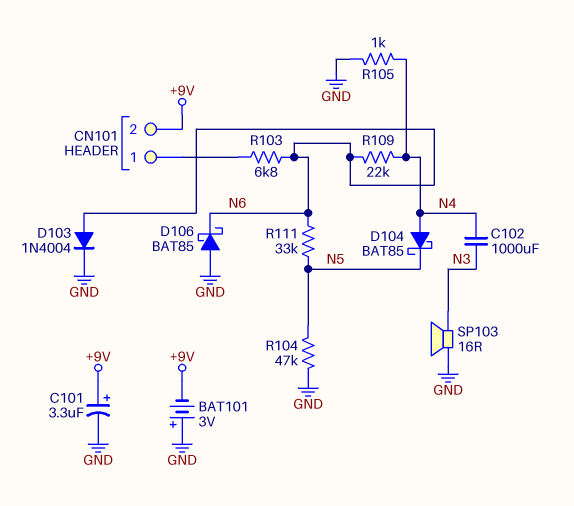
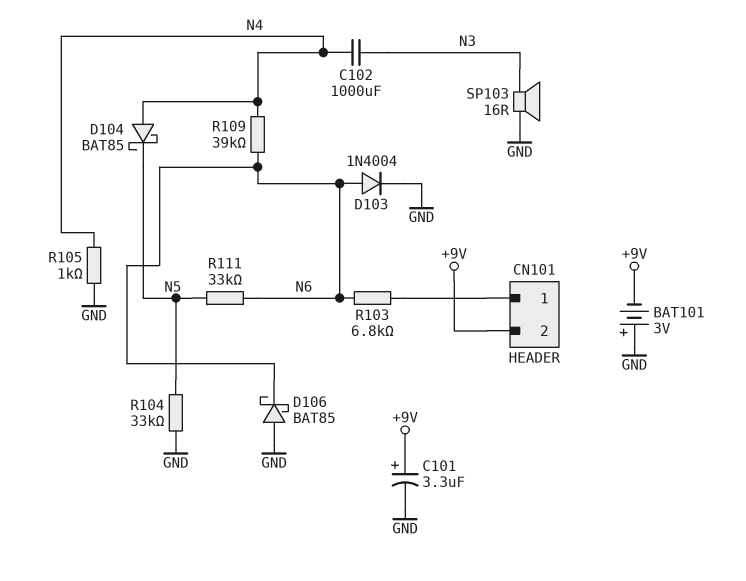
R104: 47k (GND, N5) -> 33k (GND, N5)
R109: 22k (N4, N6) -> 39k (N4, N6)

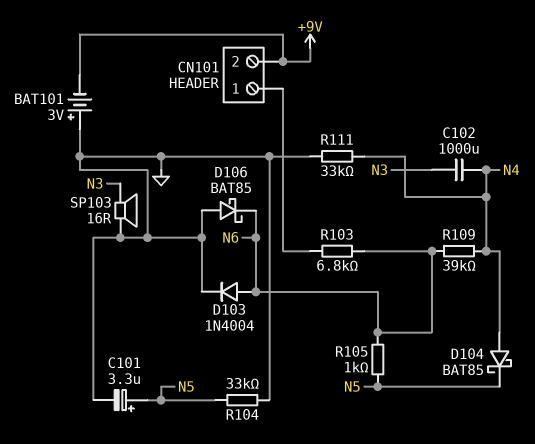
C101: 3.3uF (plus +9V, minus GND) -> 3.3uF (plus N5, minus GND)
R105: 1k (GND, N4) -> 1k (N5, N6)
R111: 33k (N5, N6) -> 33k (GND, N4)

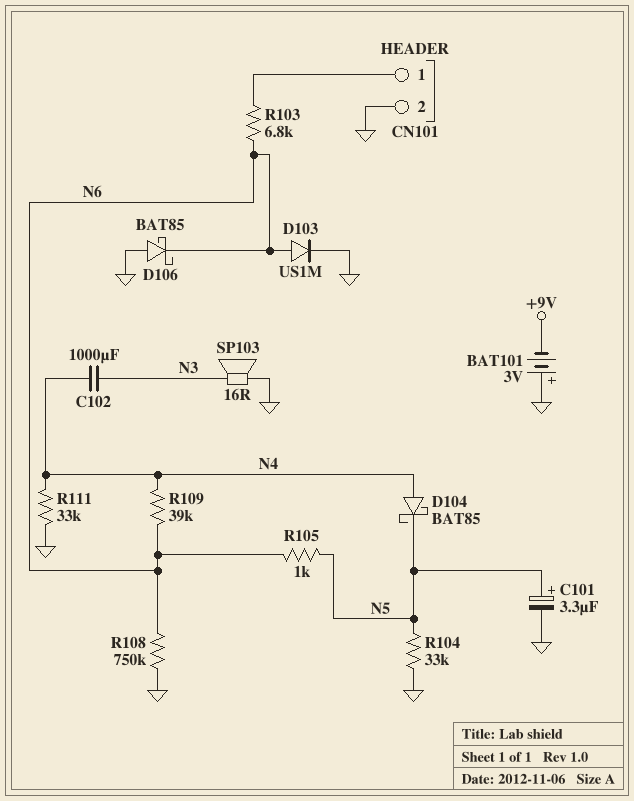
CN101 pin 2: +9V -> GND
D103: diode 1N4004 (A N6, K GND) -> diode US1M (A N6, K GND)
R108: none -> 750k (GND, N6)

